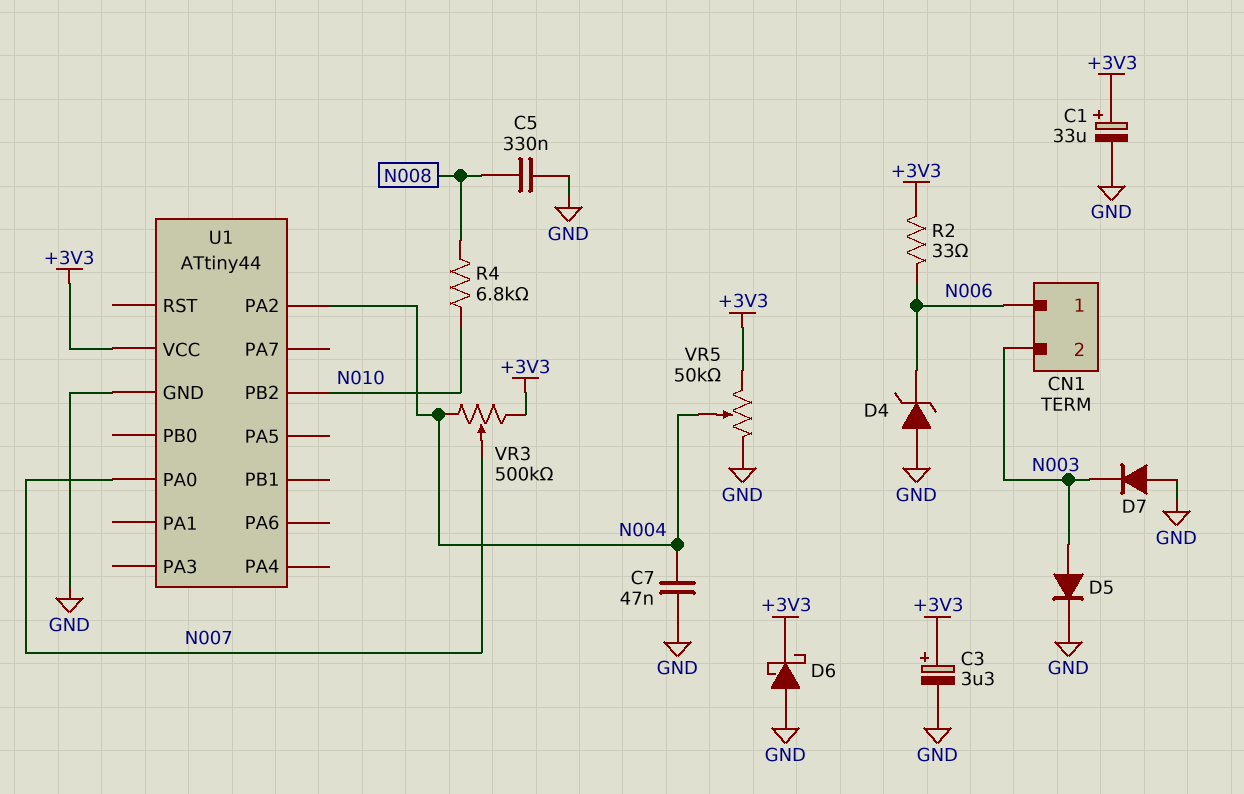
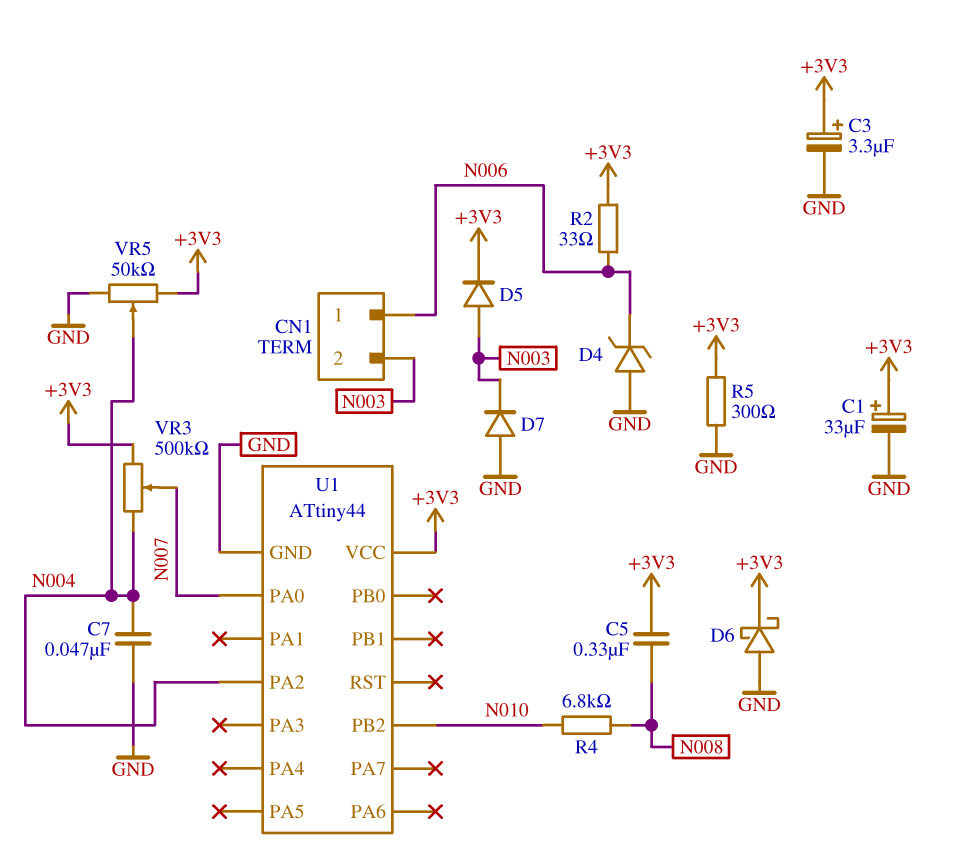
C5: 330nF (GND, N008) -> 330nF (+3V3, N008)
D5: diode (A N003, K GND) -> diode (A N003, K +3V3)
R5: none -> 300 (+3V3, GND)

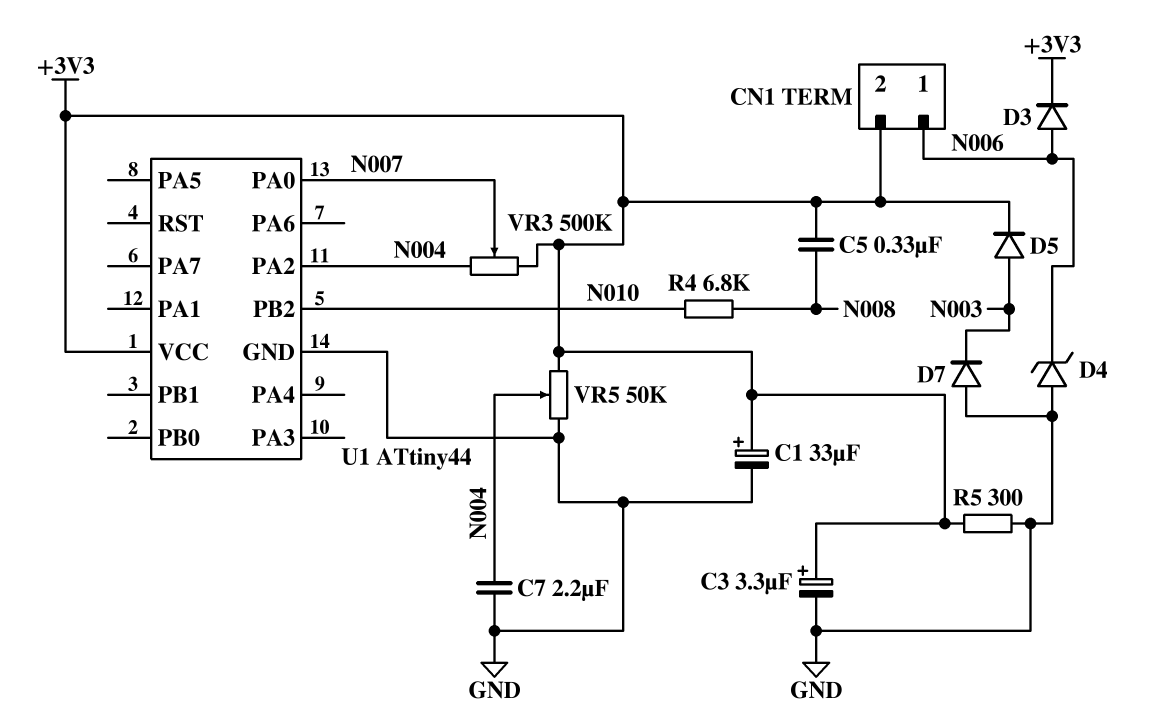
C7: 47nF (GND, N004) -> 2.2uF (GND, N004)
CN1 pin 2: N003 -> +3V3
D3: none -> diode (A N006, K +3V3)
D6: schottky (A GND, K +3V3) -> none
R2: 33 (+3V3, N006) -> none

